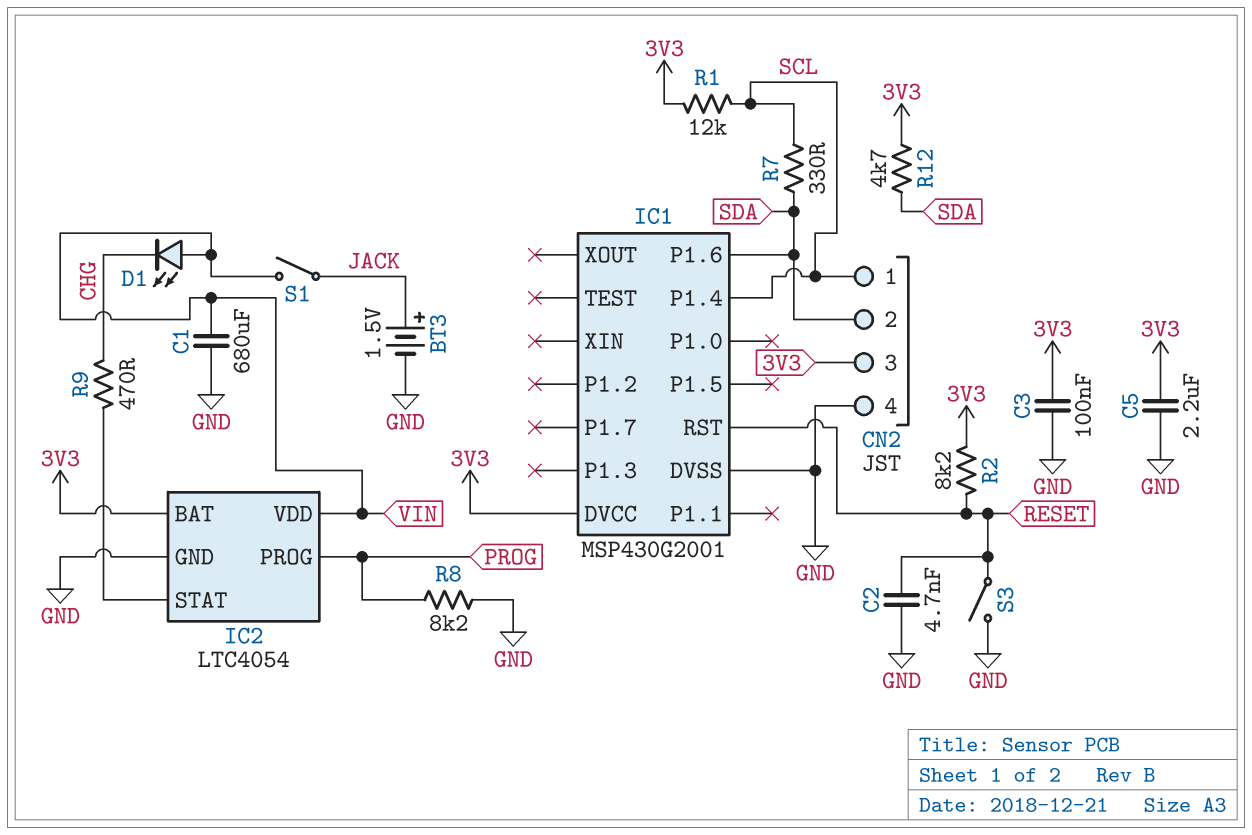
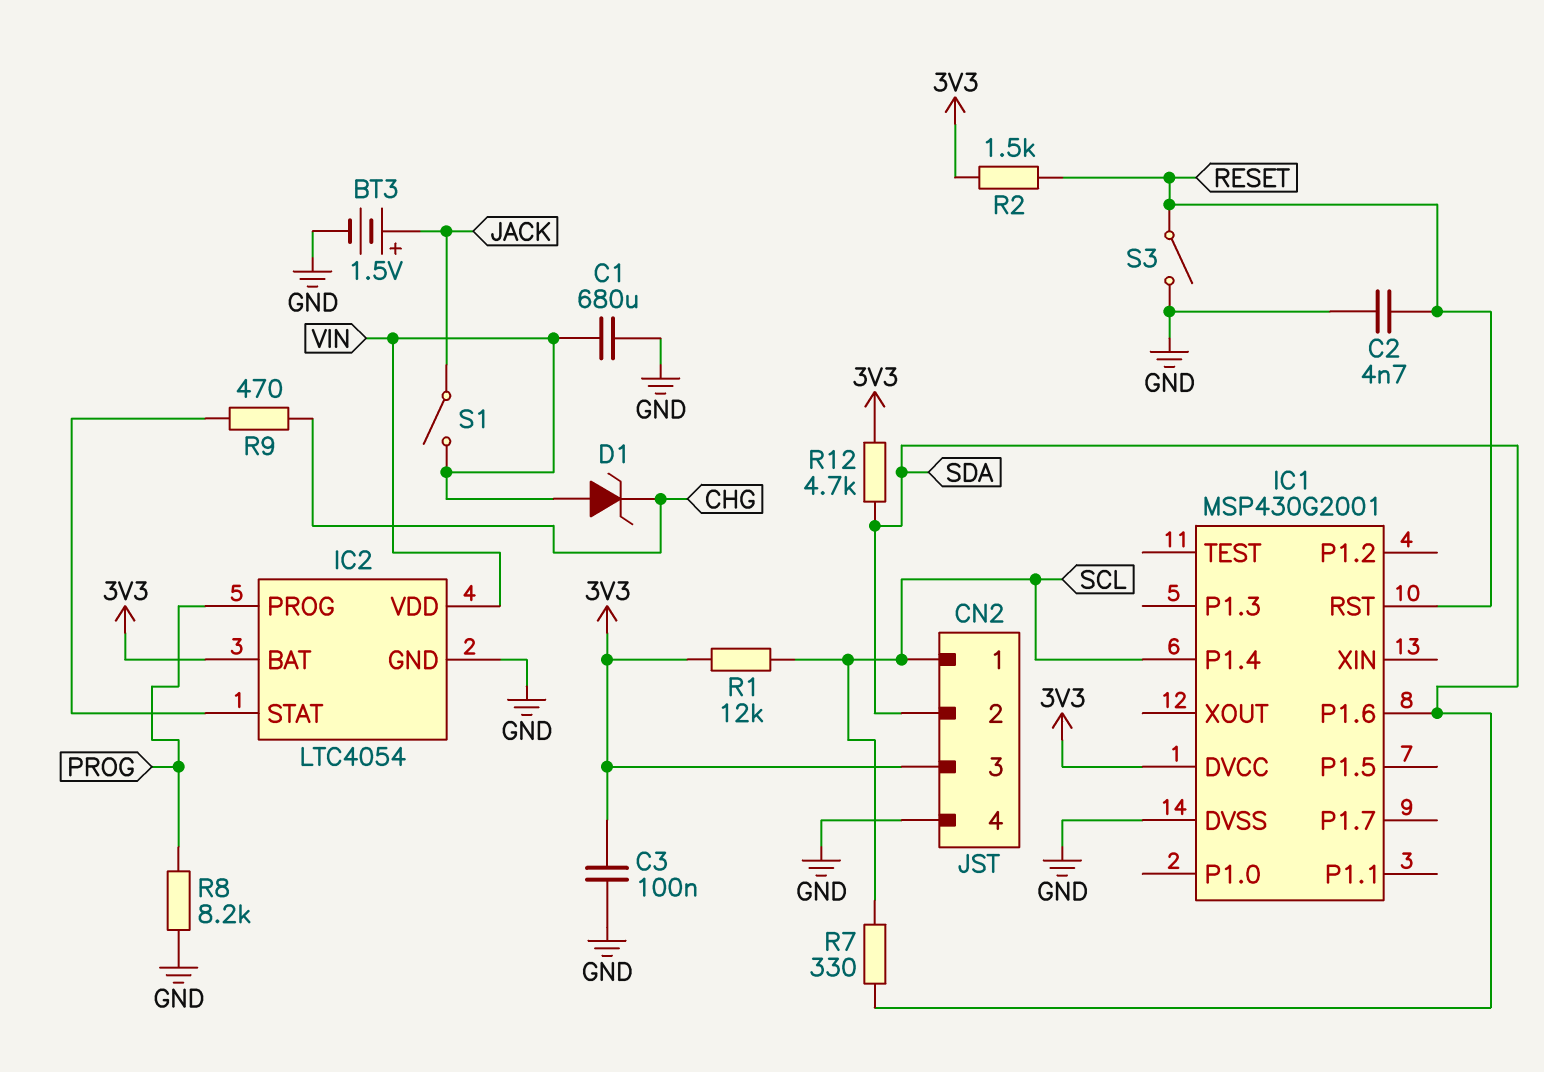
C5: 2.2uF (3V3, GND) -> none
D1: LED (A VIN, K CHG) -> zener (A VIN, K CHG)
R2: 8.2k (3V3, RESET) -> 1.5k (3V3, RESET)

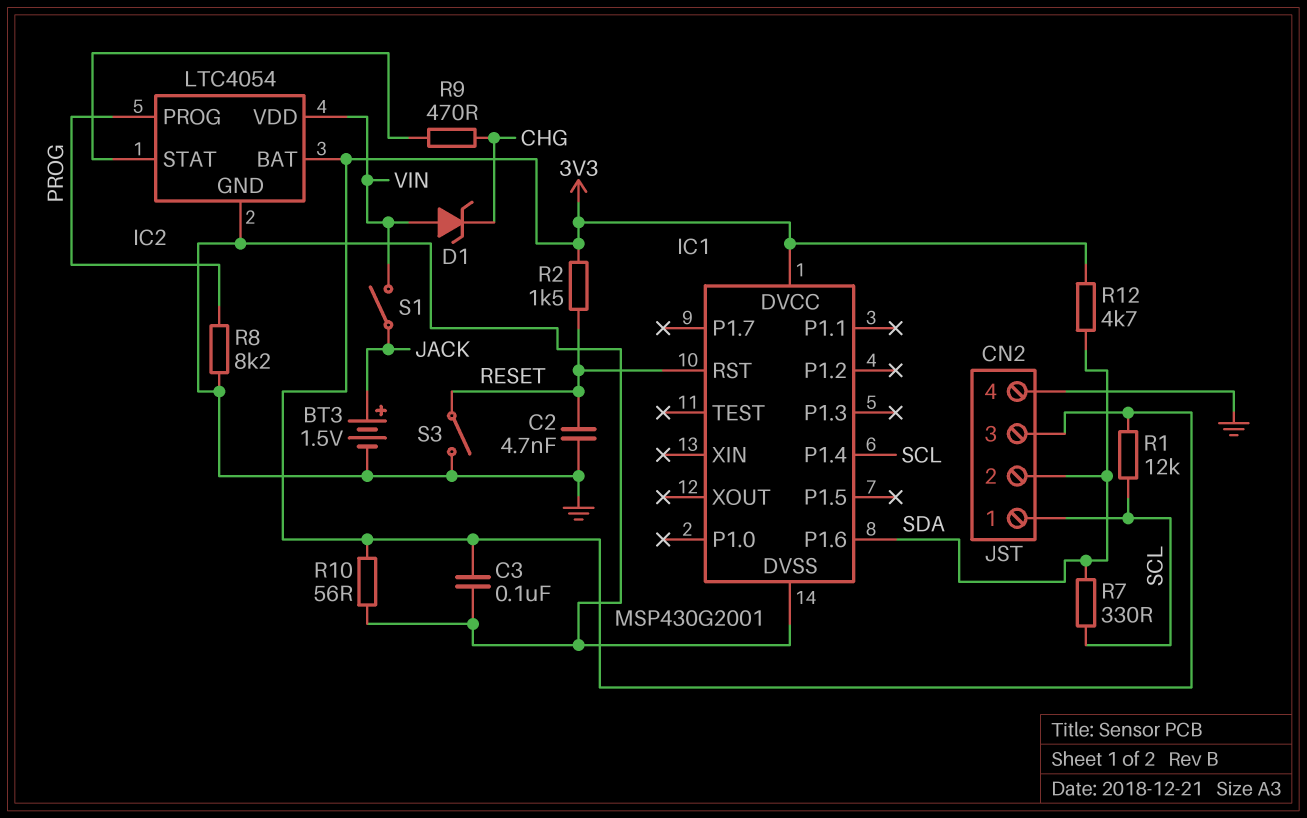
C1: 680uF (GND, VIN) -> none
R10: none -> 56 (3V3, GND)

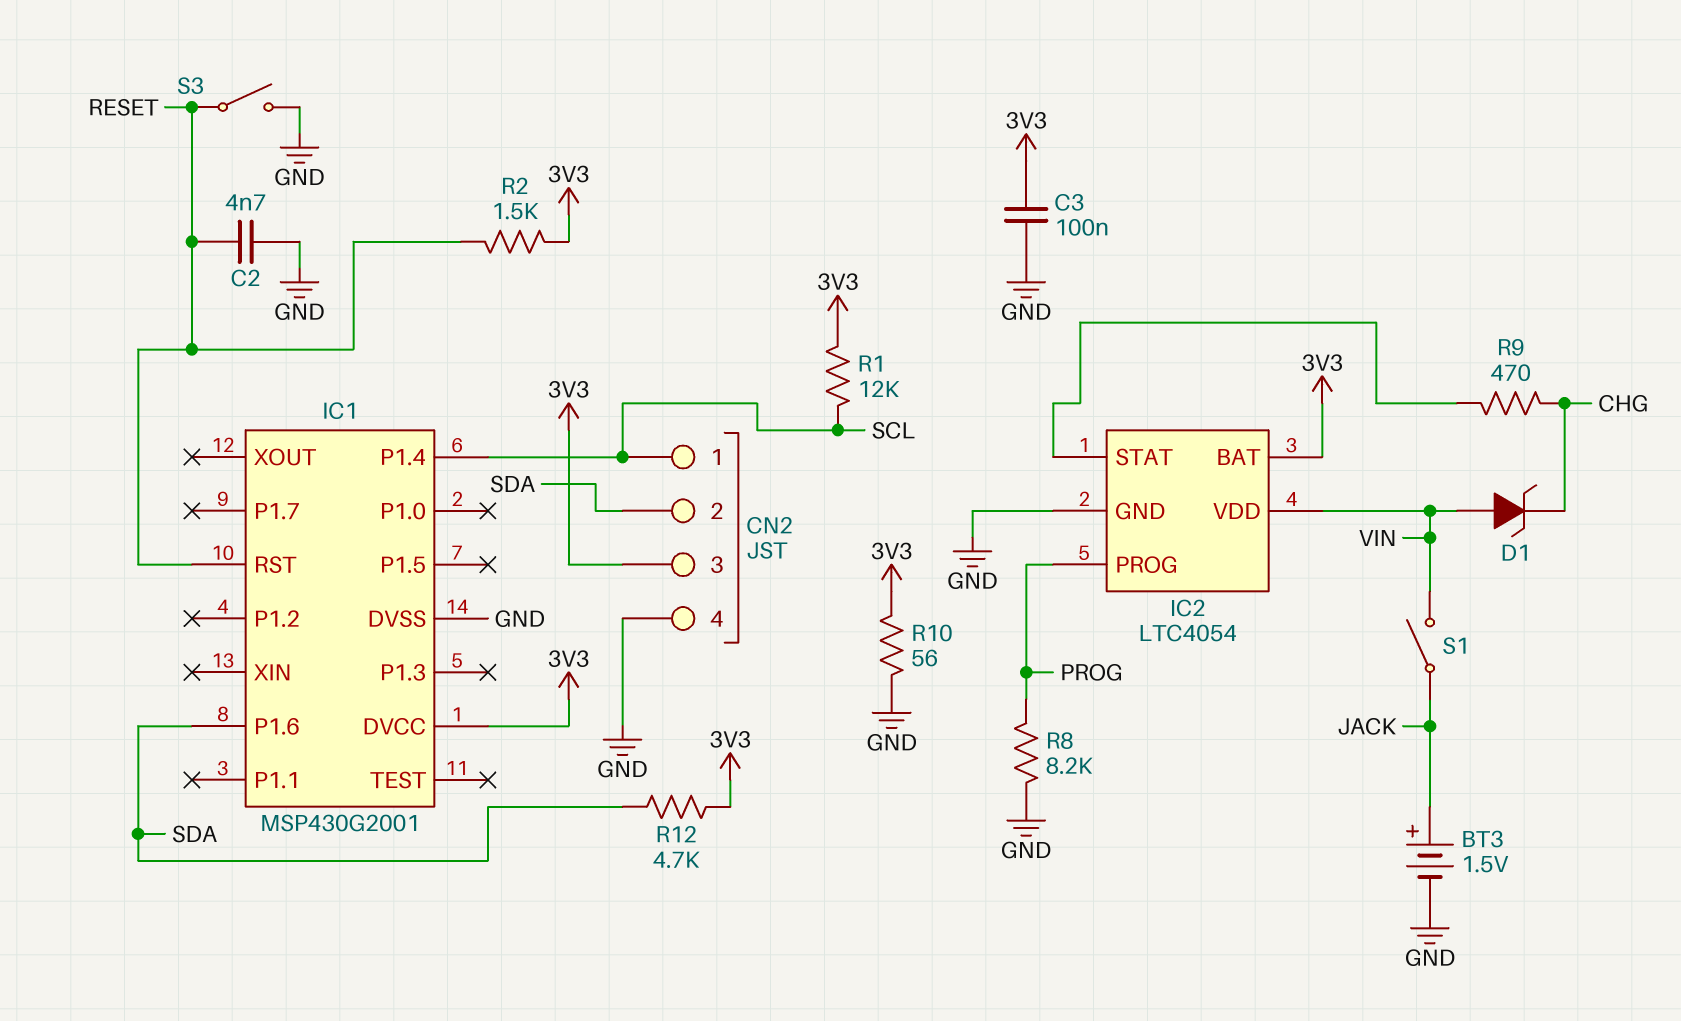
R7: 330 (SCL, SDA) -> none

